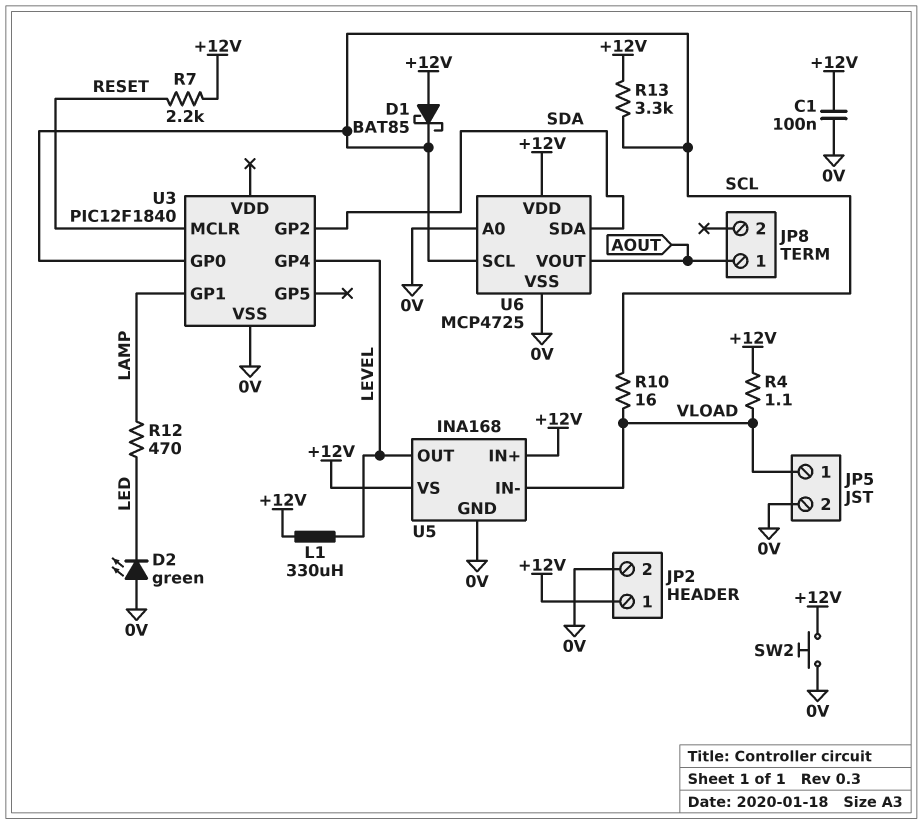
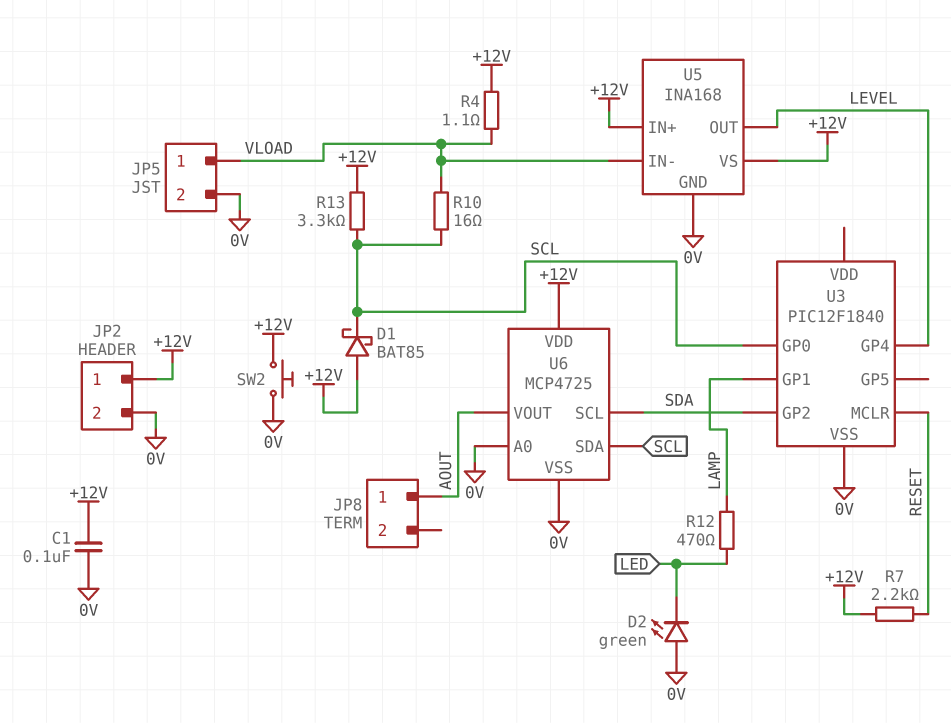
L1: 330uH (+12V, LEVEL) -> none
U6 pin SCL: SCL -> SDA
U6 pin SDA: SDA -> SCL

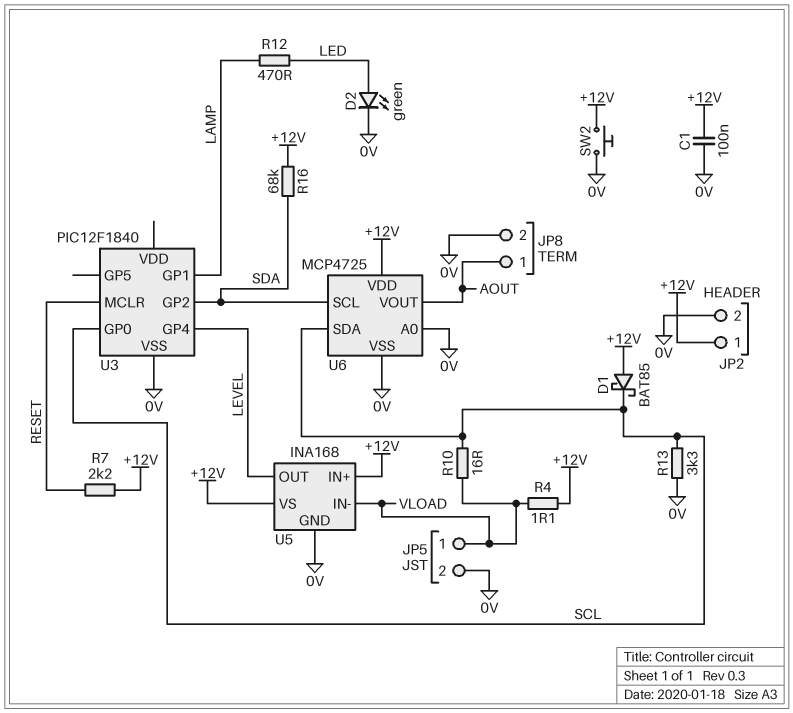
D2: LED green (A 0V, K LED) -> LED green (A LED, K 0V)
JP8 pin 2: none -> 0V
R13: 3.3k (+12V, SCL) -> 3.3k (0V, SCL)
R16: none -> 68k (+12V, SDA)

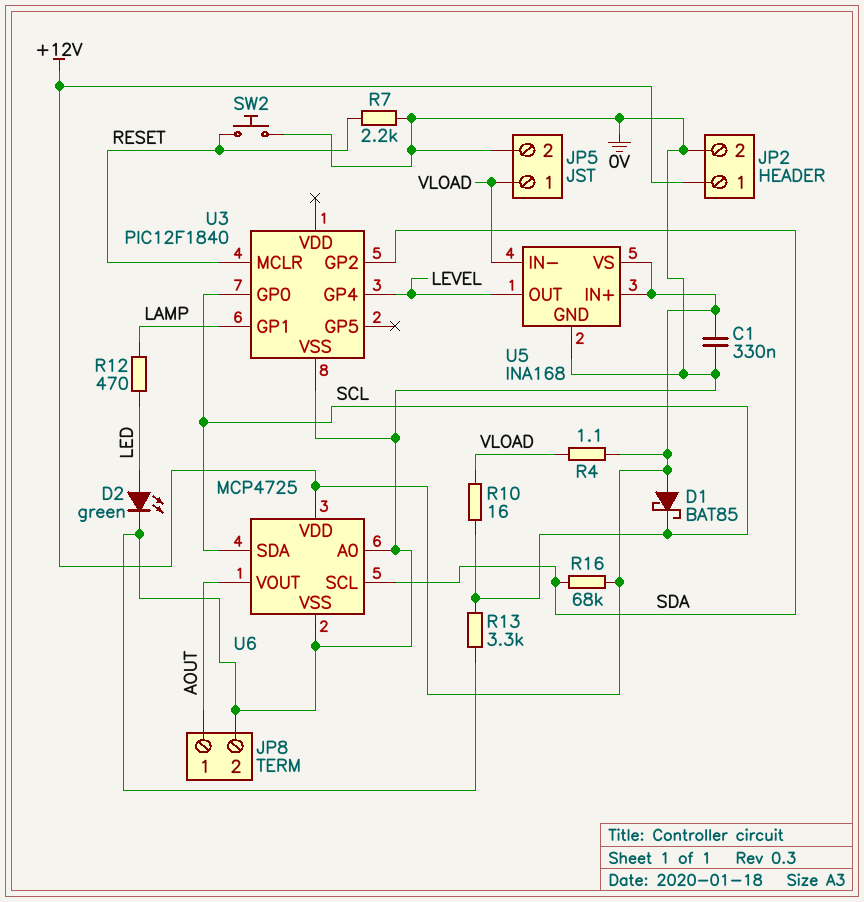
C1: 100nF (+12V, 0V) -> 330nF (+12V, 0V)
R7: 2.2k (+12V, RESET) -> 2.2k (0V, RESET)
SW2: button (+12V, 0V) -> button (0V, RESET)

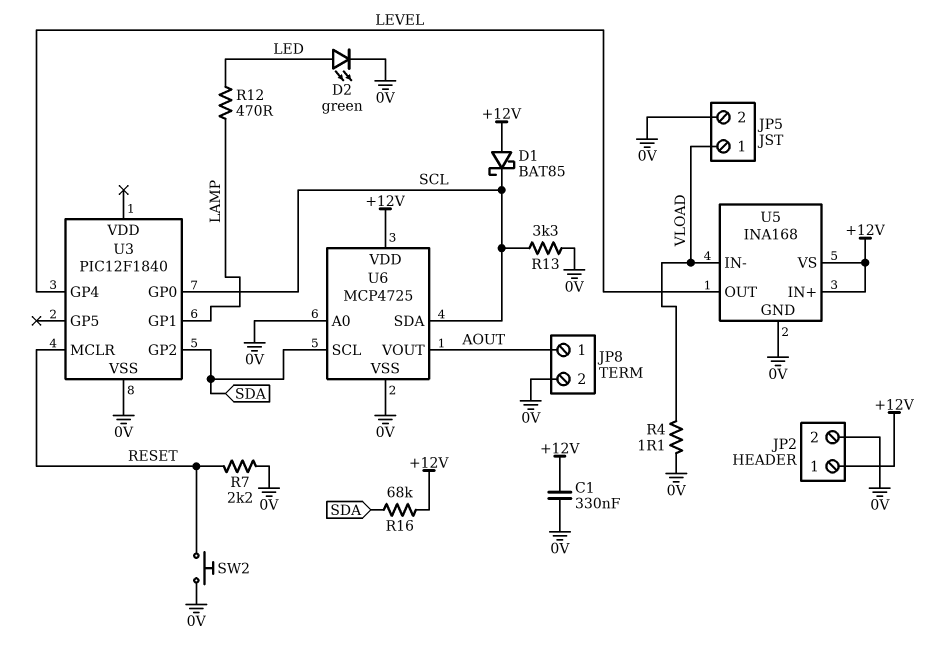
R4: 1.1 (+12V, VLOAD) -> 1.1 (0V, VLOAD)
R10: 16 (SCL, VLOAD) -> none

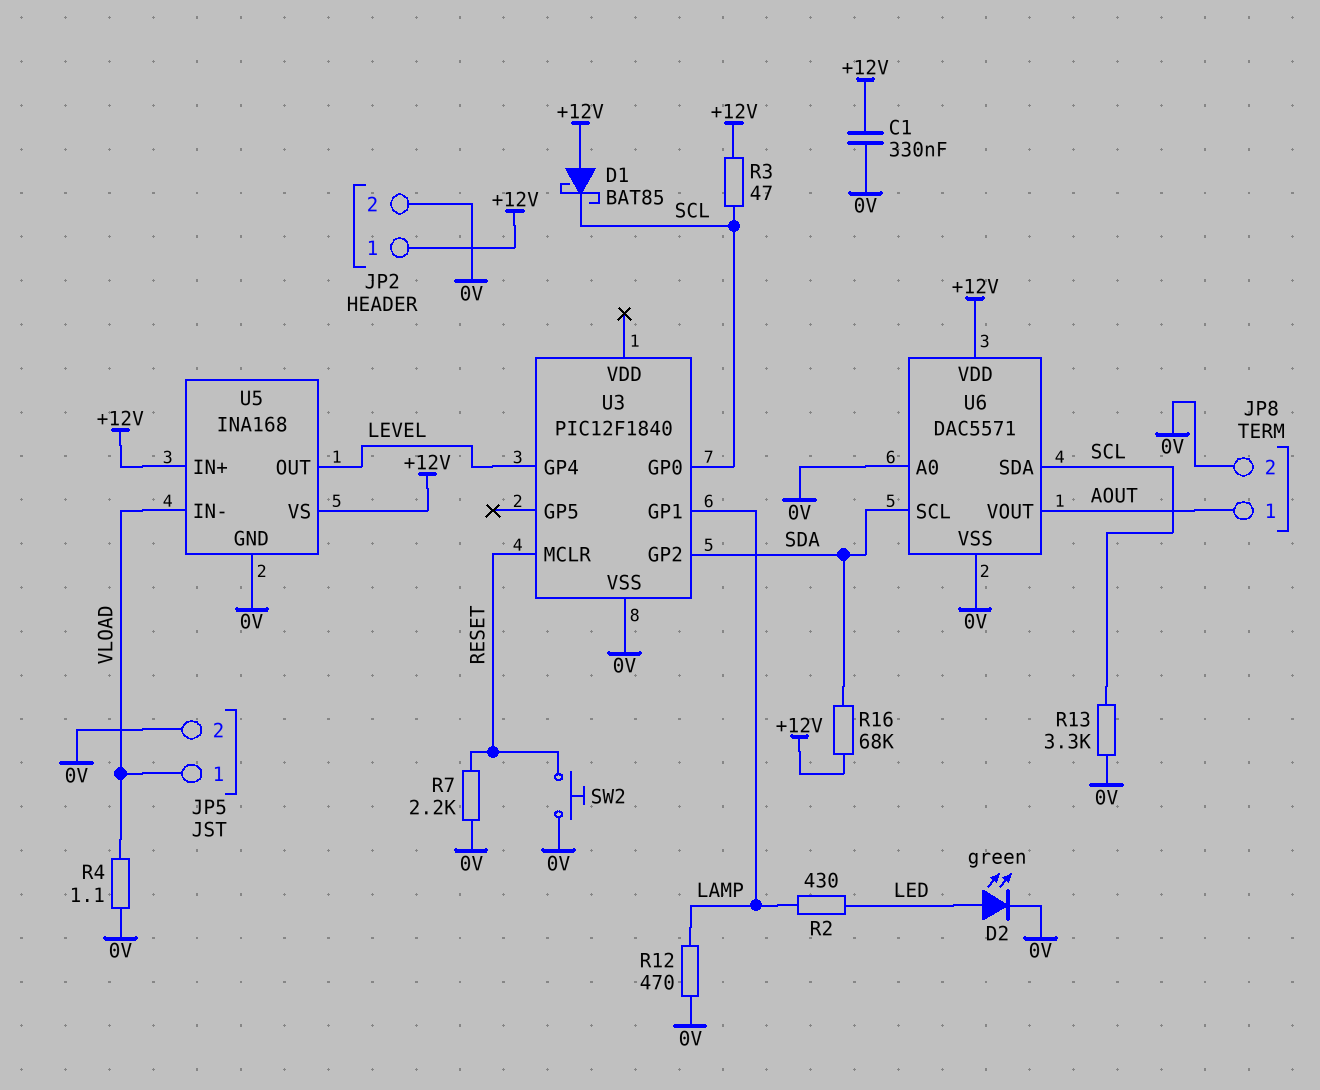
R2: none -> 430 (LAMP, LED)
R3: none -> 47 (+12V, SCL)
R12: 470 (LAMP, LED) -> 470 (0V, LAMP)
U6: MCP4725 -> DAC5571

